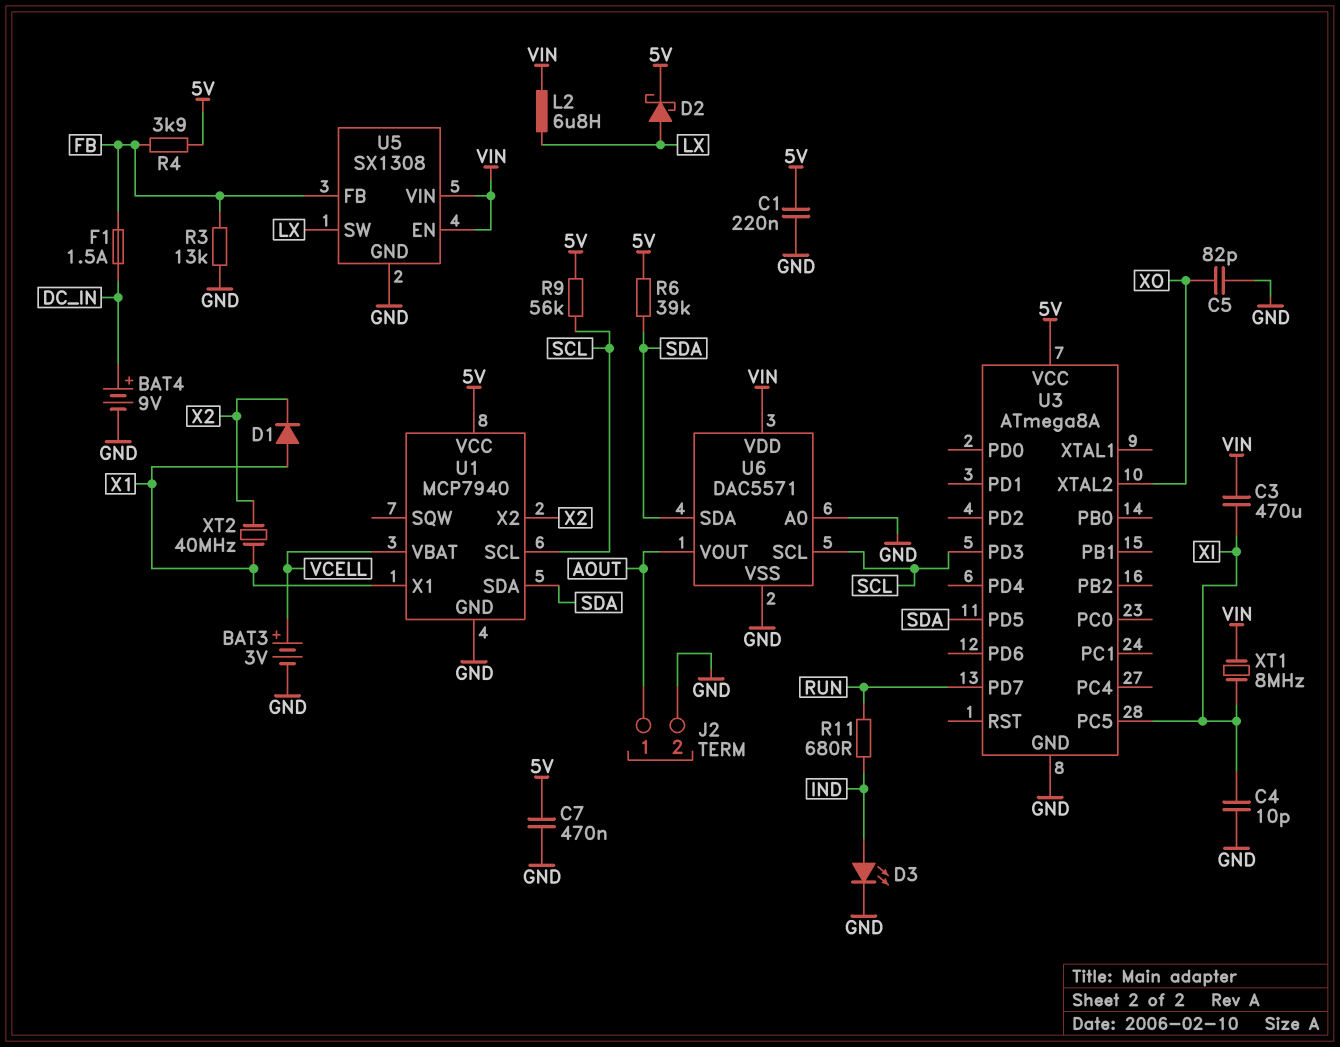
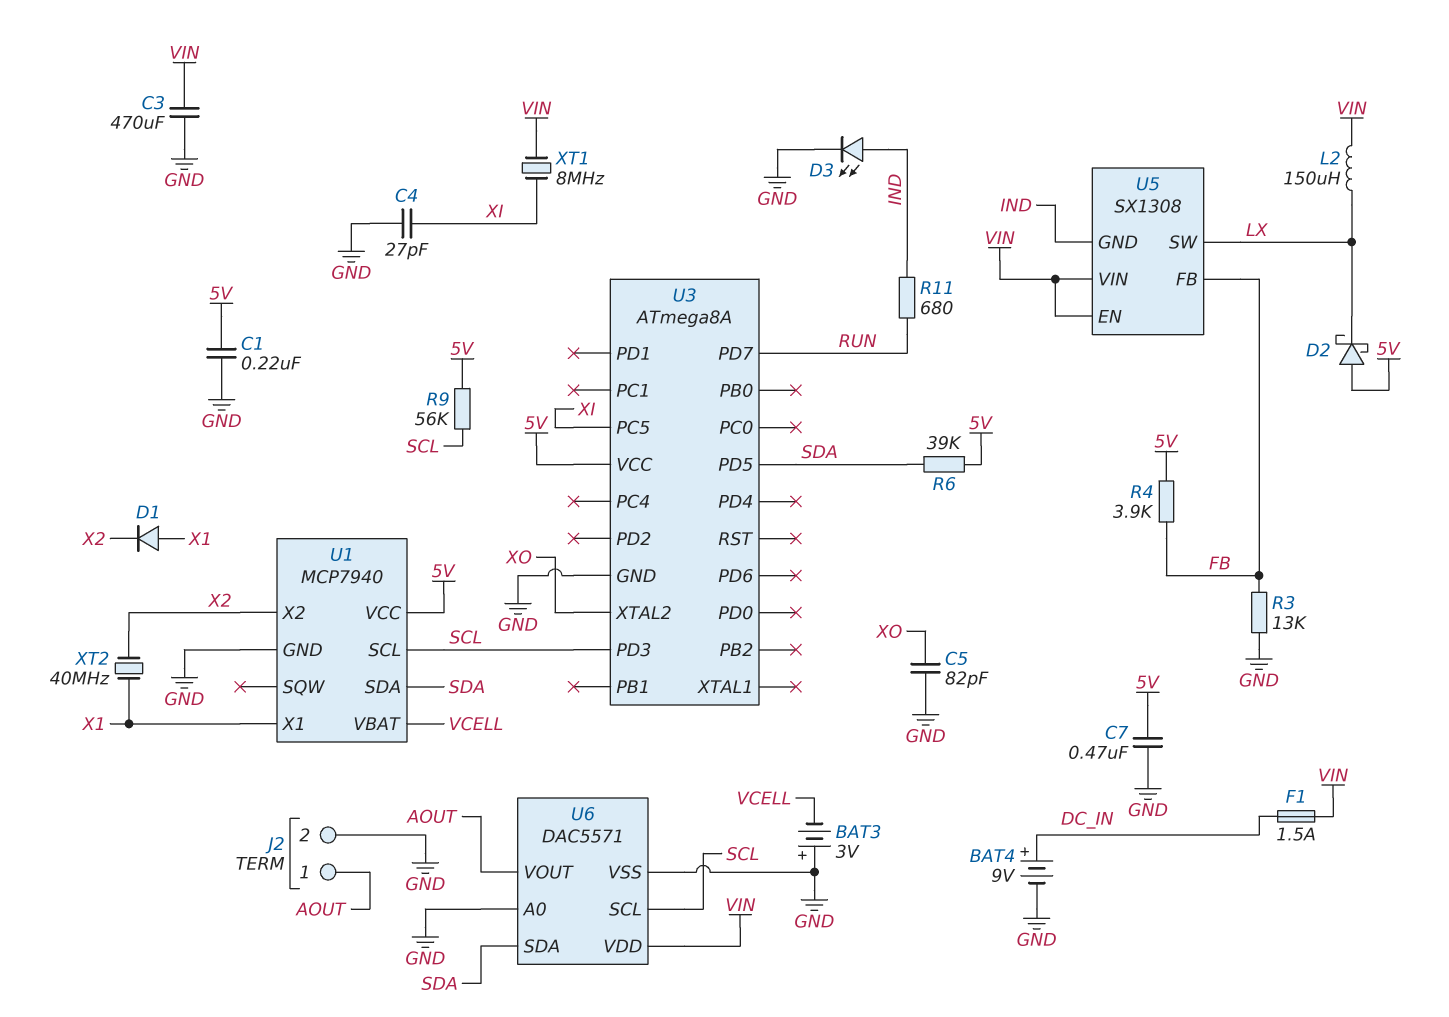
BAT3: 3V (plus VCELL, minus GND) -> 3V (plus GND, minus VCELL)
C3: 470uF (VIN, XI) -> 470uF (GND, VIN)
C4: 10pF (GND, XI) -> 27pF (GND, XI)
D2: schottky (A LX, K 5V) -> schottky (A 5V, K LX)
F1: 1.5A (DC_IN, FB) -> 1.5A (DC_IN, VIN)
L2: 6.8uH (LX, VIN) -> 150uH (LX, VIN)
U5 pin GND: GND -> IND

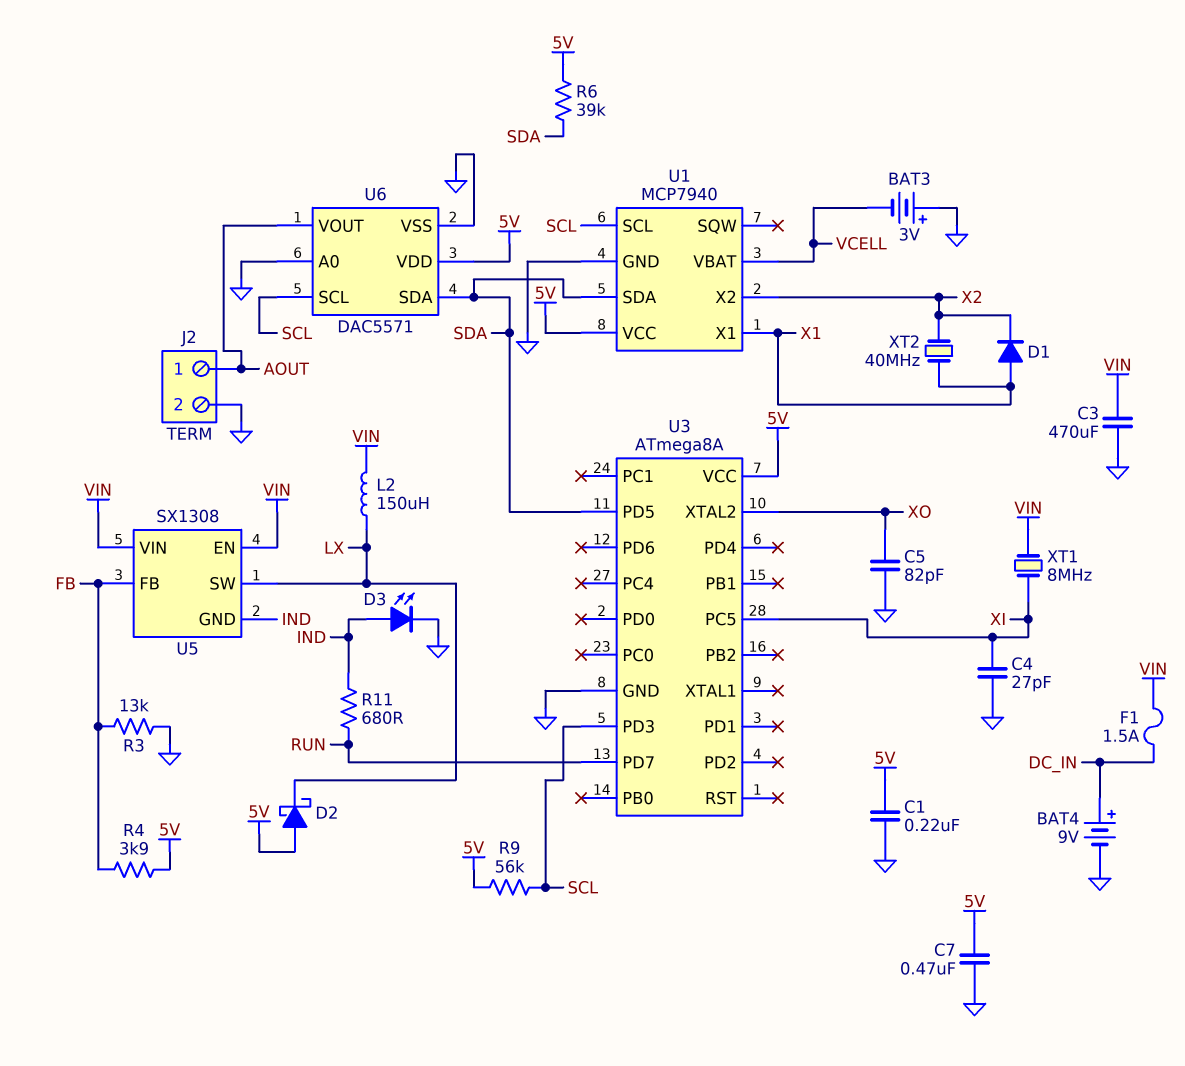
U6 pin VDD: VIN -> 5V

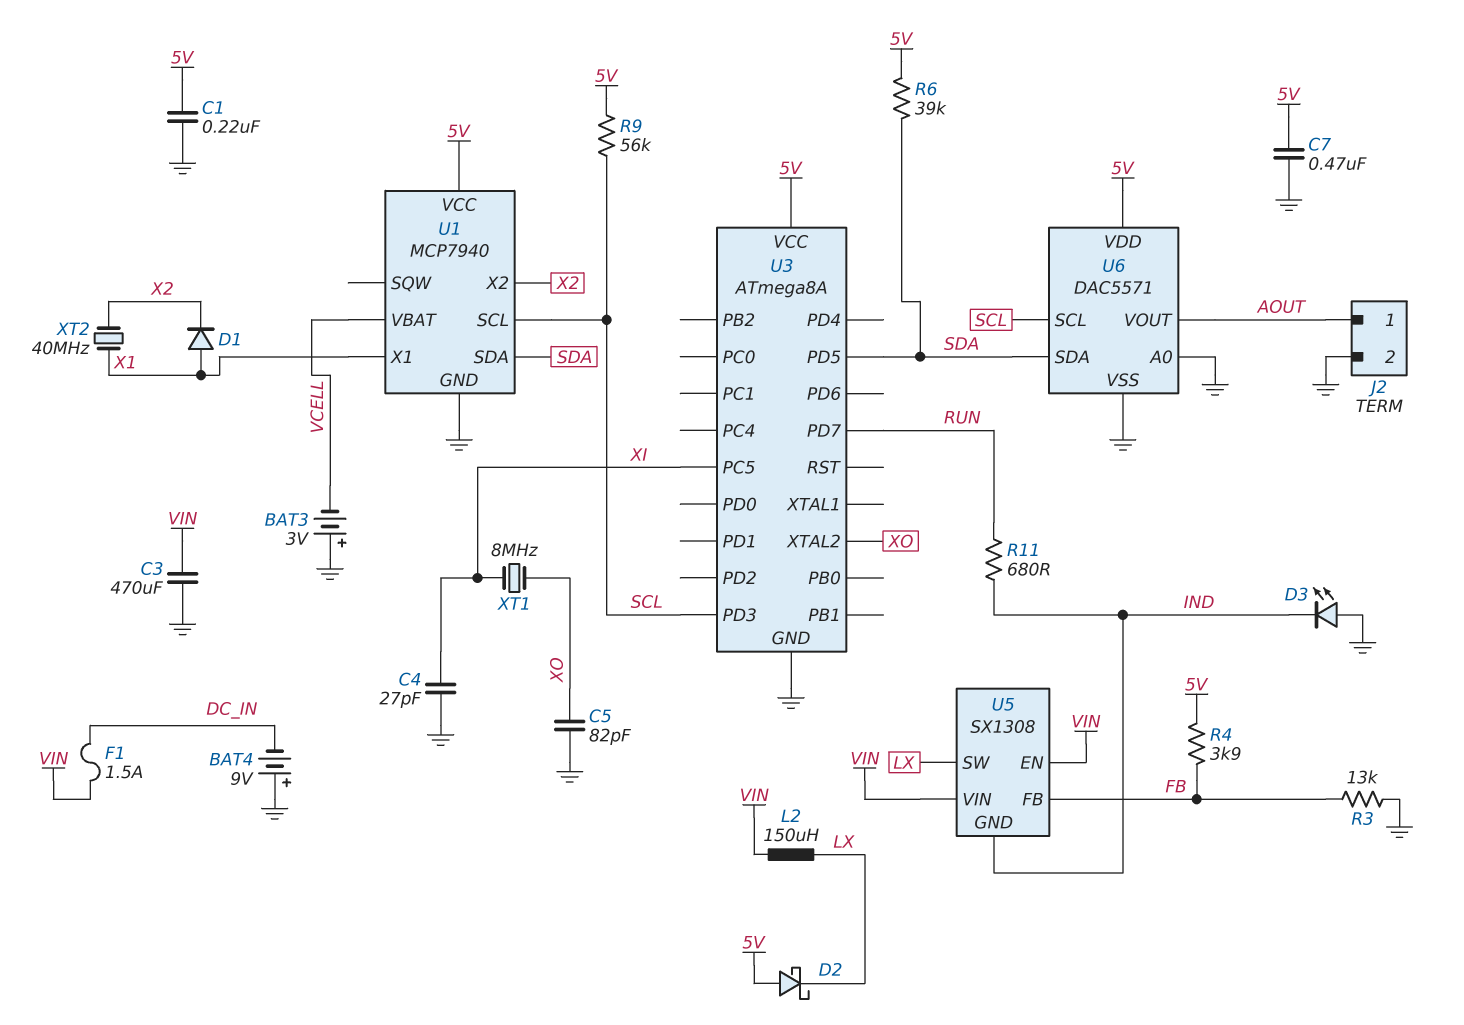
BAT4: 9V (plus DC_IN, minus GND) -> 9V (plus GND, minus DC_IN)
D3: LED (A IND, K GND) -> LED (A GND, K IND)
XT1: 8MHz (VIN, XI) -> 8MHz (XI, XO)

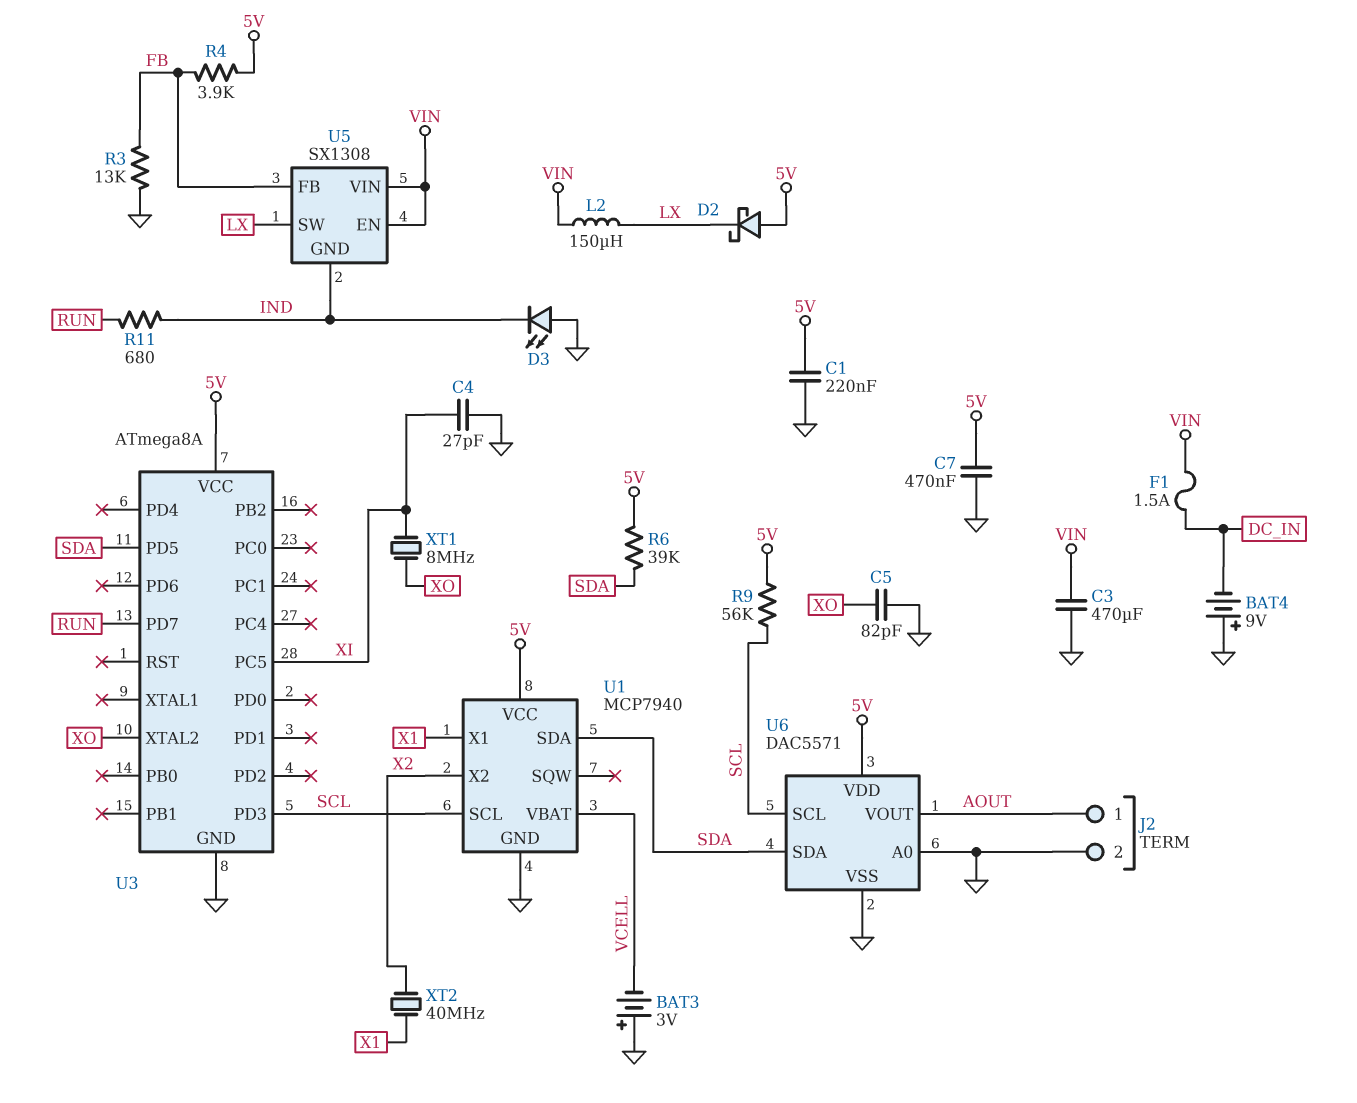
D1: diode (A X1, K X2) -> none

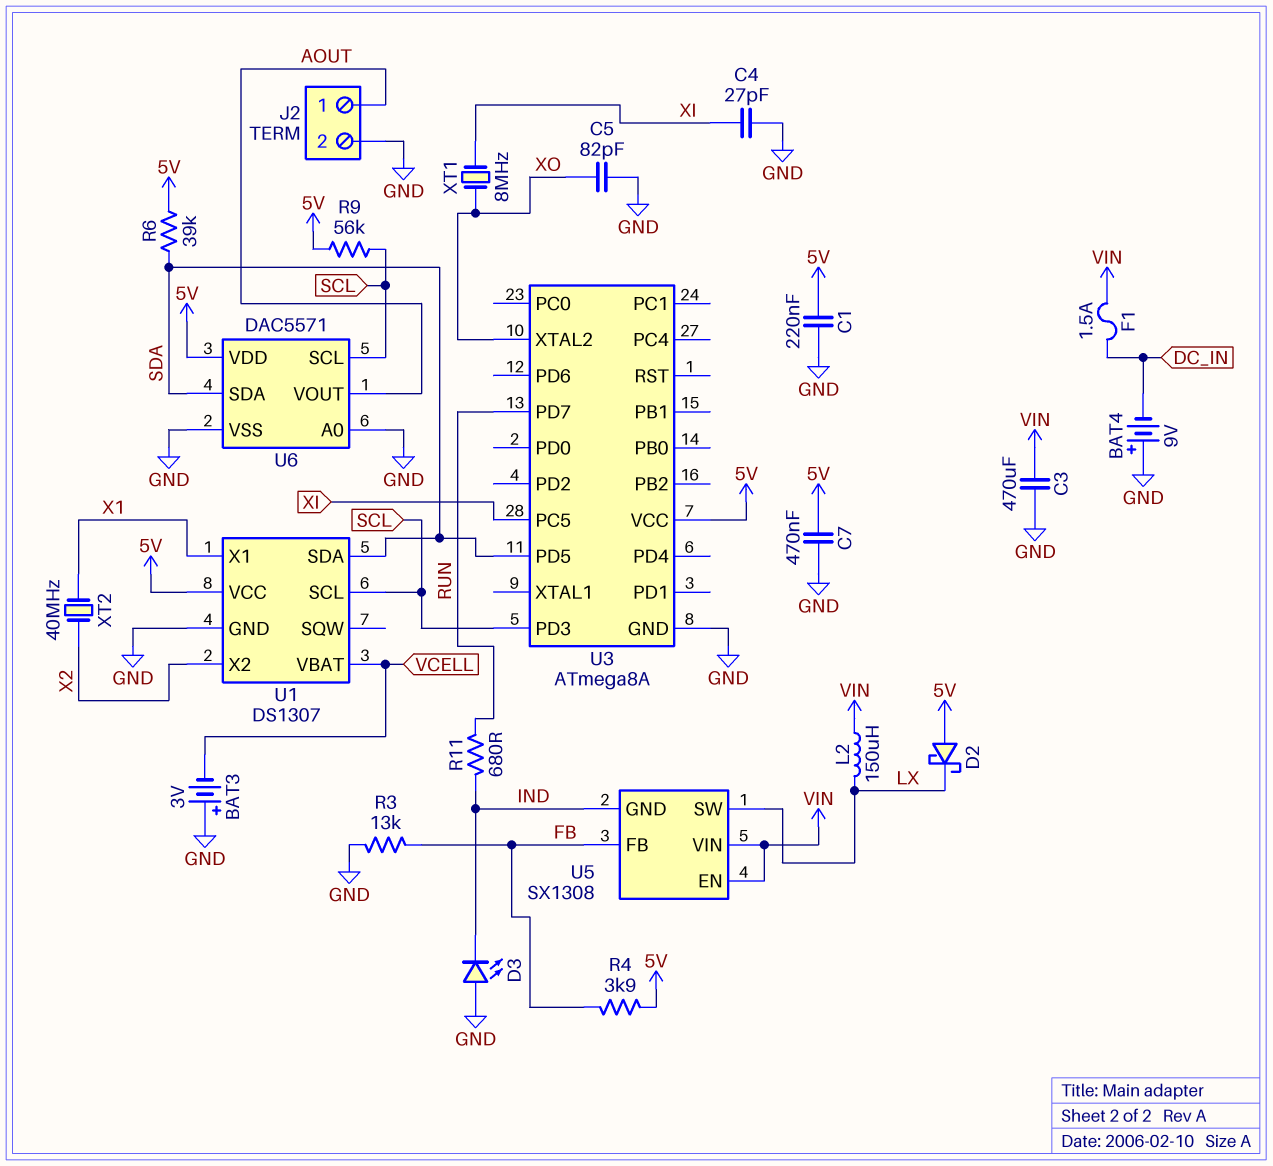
U1: MCP7940 -> DS1307

